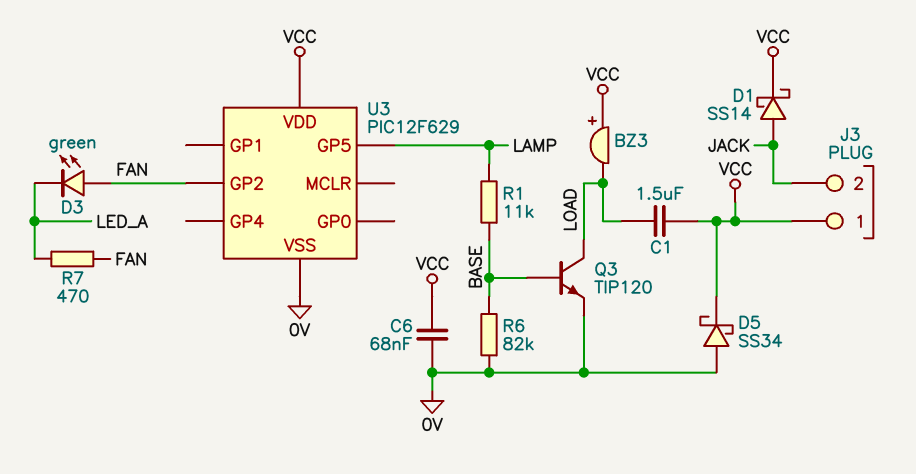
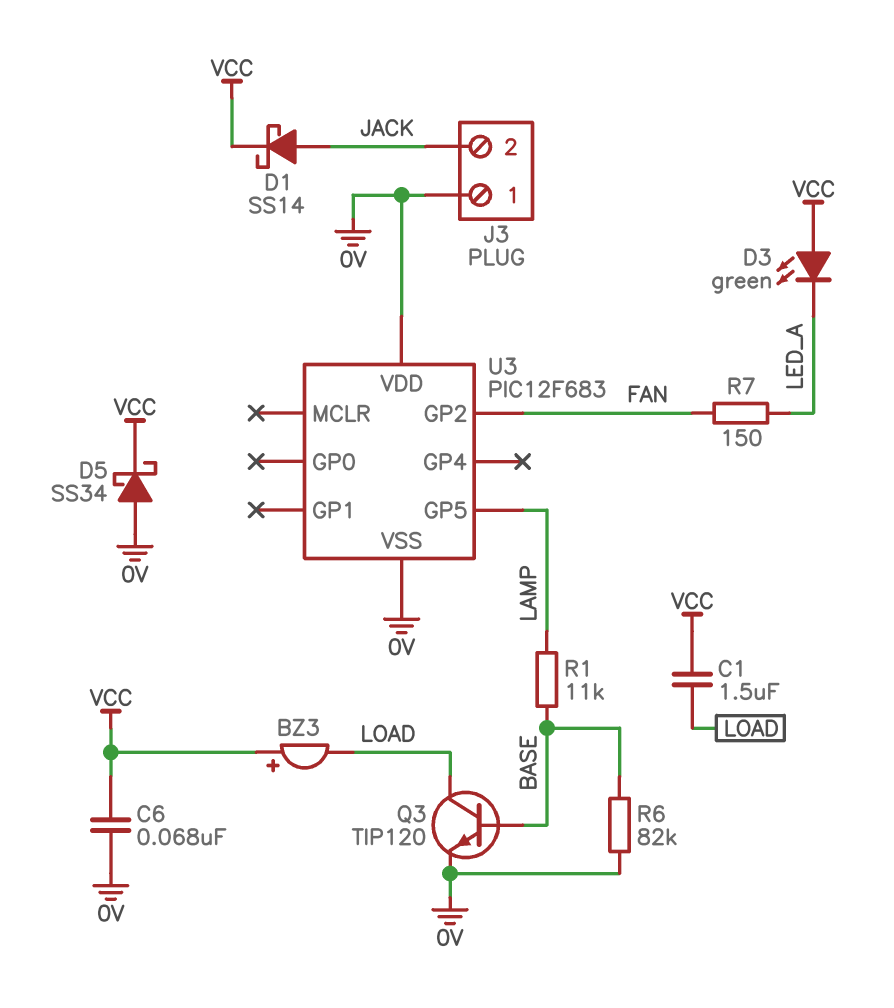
D3: LED green (A FAN, K LED_A) -> LED green (A VCC, K LED_A)
J3 pin 1: VCC -> 0V
R7: 470 (FAN, LED_A) -> 150 (FAN, LED_A)
U3: PIC12F629 -> PIC12F683
U3 pin VDD: VCC -> 0V

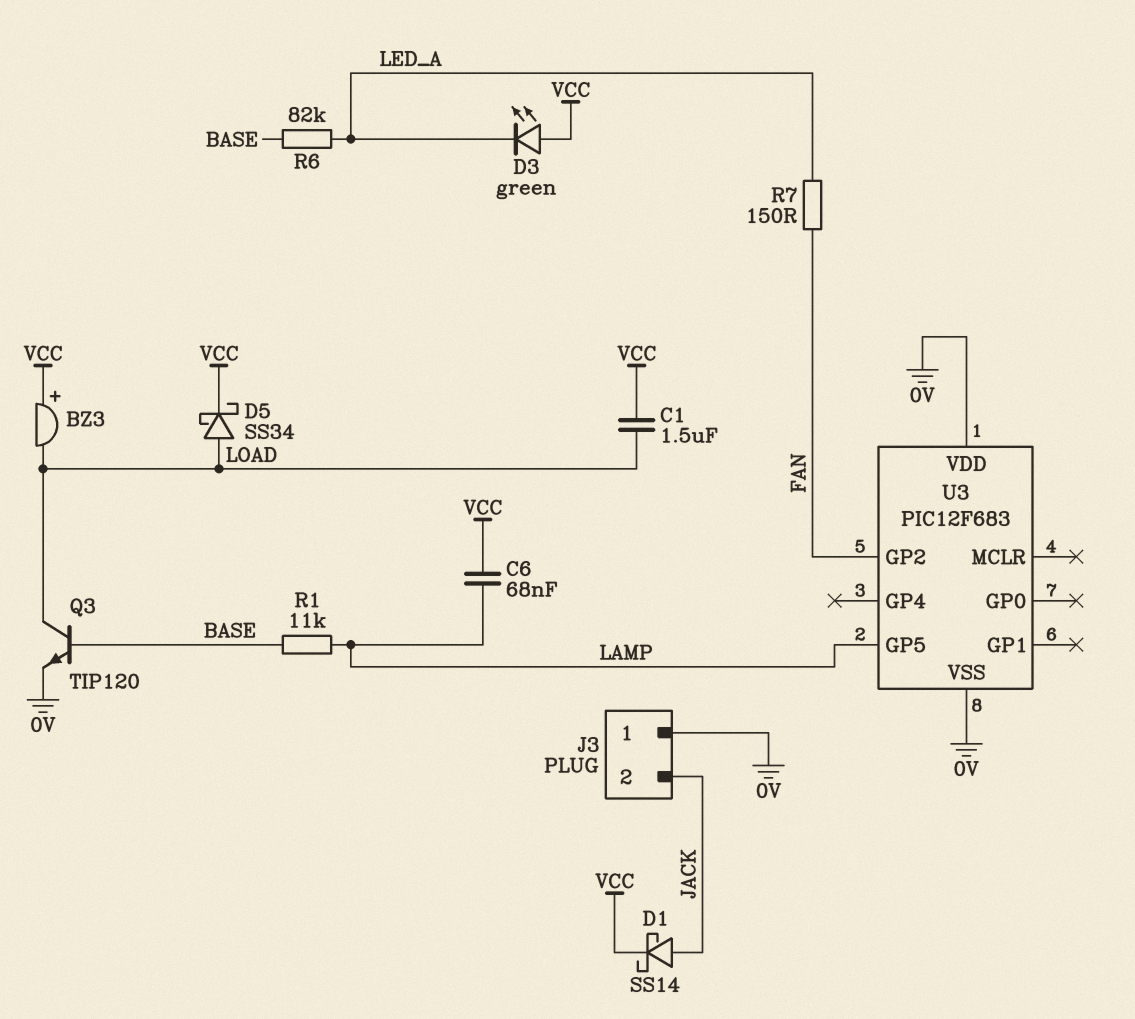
C6: 68nF (0V, VCC) -> 68nF (LAMP, VCC)
D5: schottky SS34 (A 0V, K VCC) -> schottky SS34 (A LOAD, K VCC)
R6: 82k (0V, BASE) -> 82k (BASE, LED_A)

